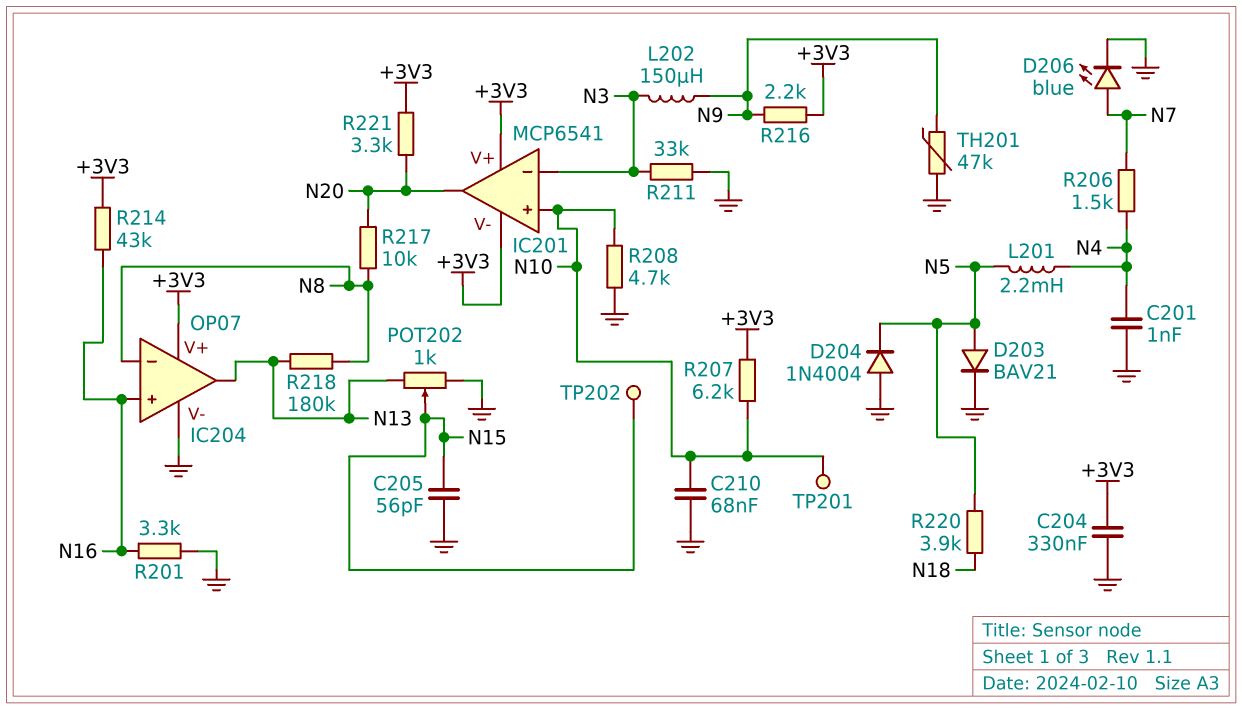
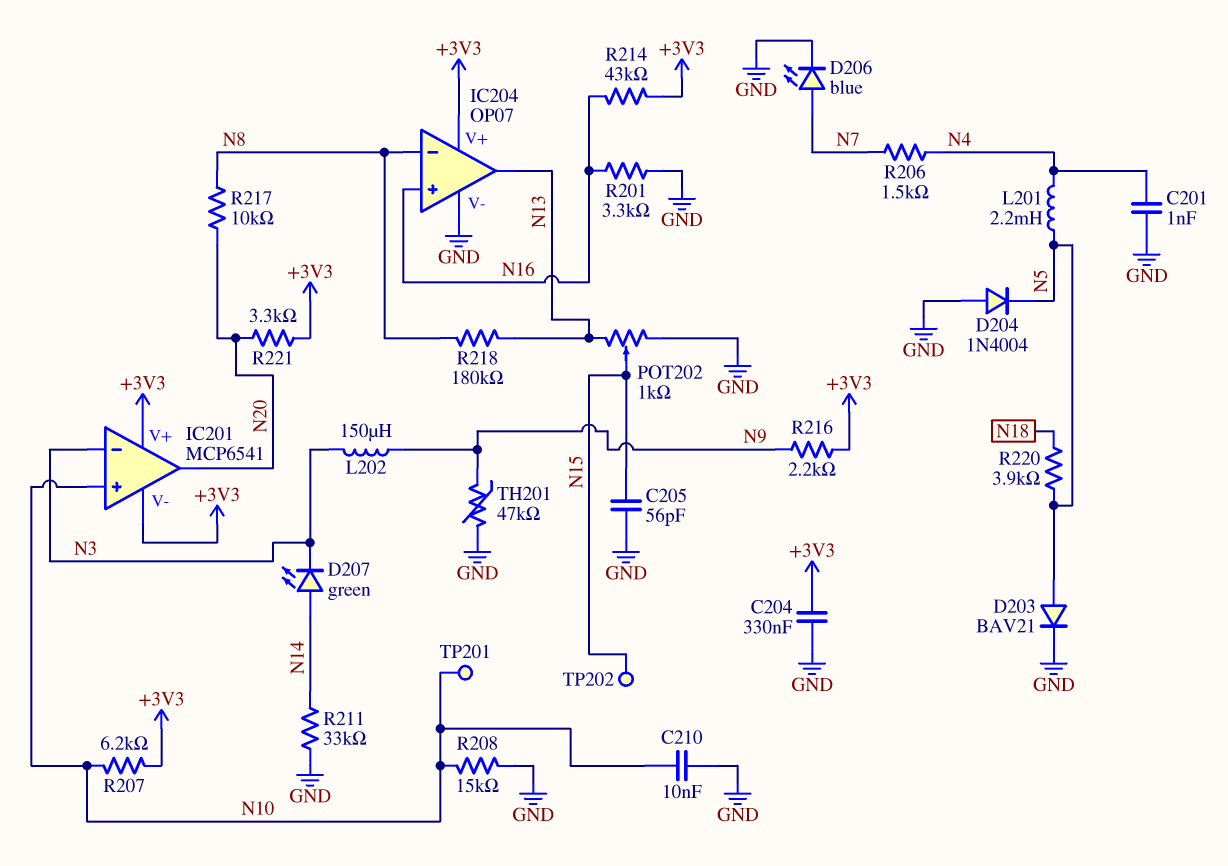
C210: 68nF (GND, N10) -> 10nF (GND, N10)
D207: none -> LED green (A N14, K N3)
R208: 4.7k (GND, N10) -> 15k (GND, N10)
R211: 33k (GND, N3) -> 33k (GND, N14)

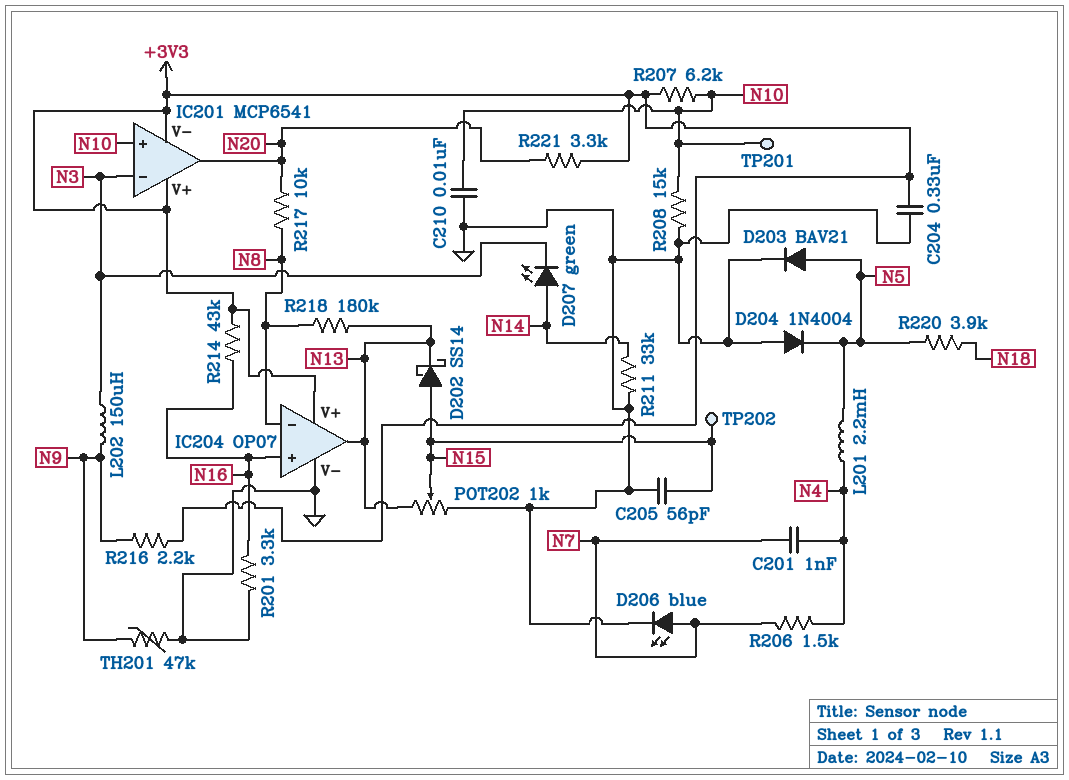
C201: 1nF (GND, N4) -> 1nF (N4, N7)
D202: none -> schottky SS14 (A N15, K N13)

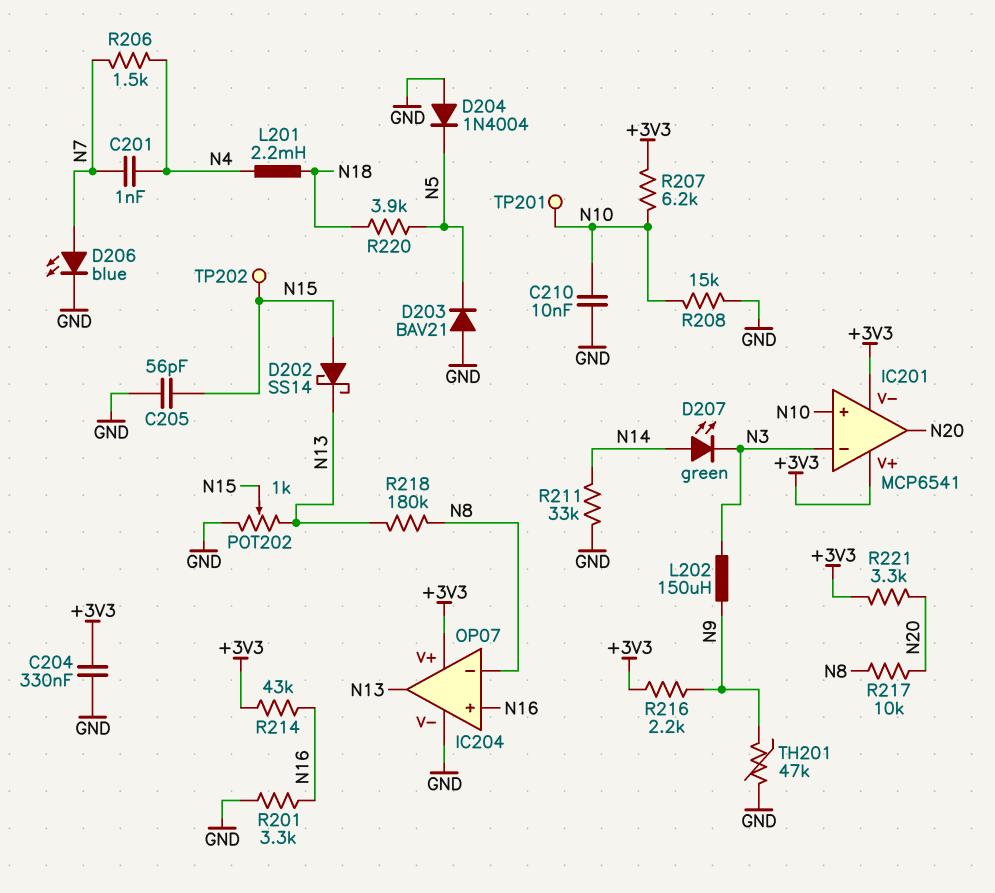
D203: diode BAV21 (A N5, K GND) -> diode BAV21 (A GND, K N5)
L201: 2.2mH (N4, N5) -> 2.2mH (N4, N18)

